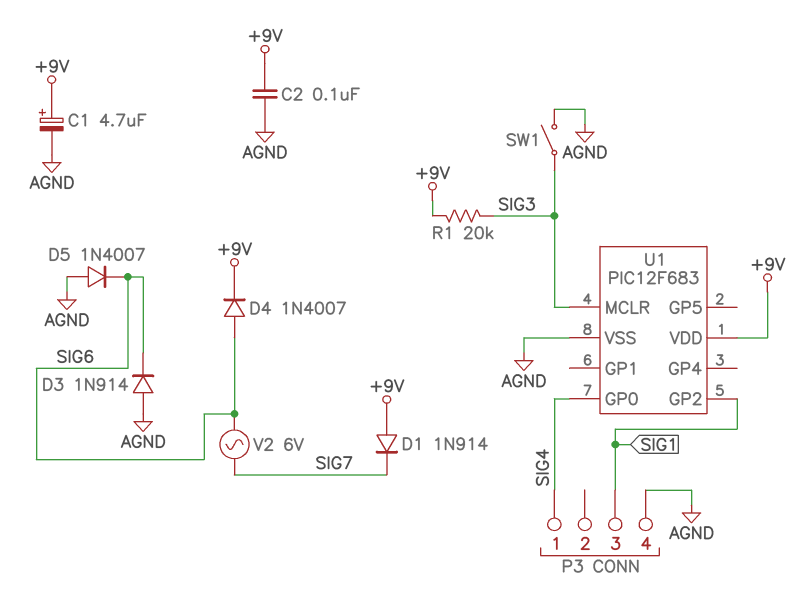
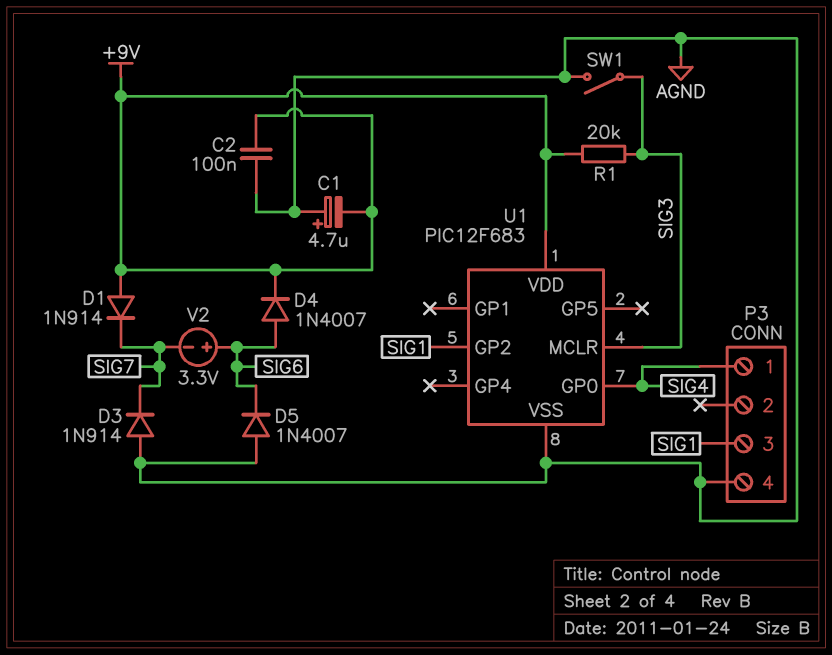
C1: 4.7uF (plus +9V, minus AGND) -> 4.7uF (plus AGND, minus +9V)
D3: diode 1N914 (A AGND, K SIG6) -> diode 1N914 (A AGND, K SIG7)
V2: AC 6V (SIG6, SIG7) -> 3.3V (plus SIG6, minus SIG7)

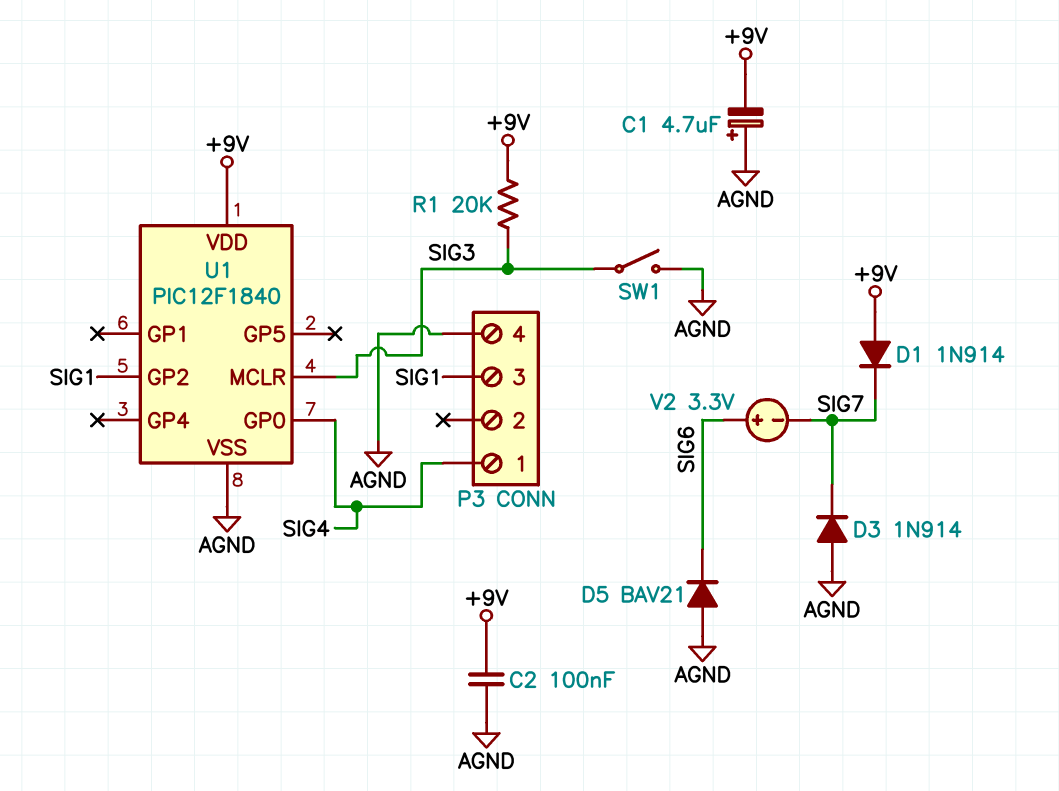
D4: diode 1N4007 (A SIG6, K +9V) -> none
D5: diode 1N4007 (A AGND, K SIG6) -> diode BAV21 (A AGND, K SIG6)
U1: PIC12F683 -> PIC12F1840

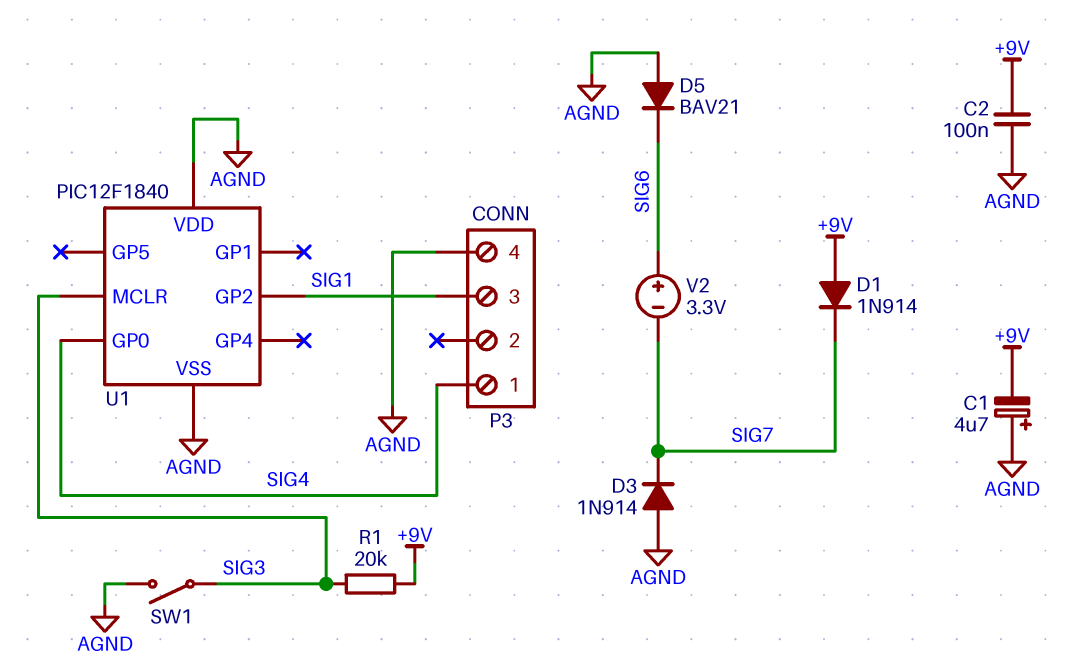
U1 pin VDD: +9V -> AGND

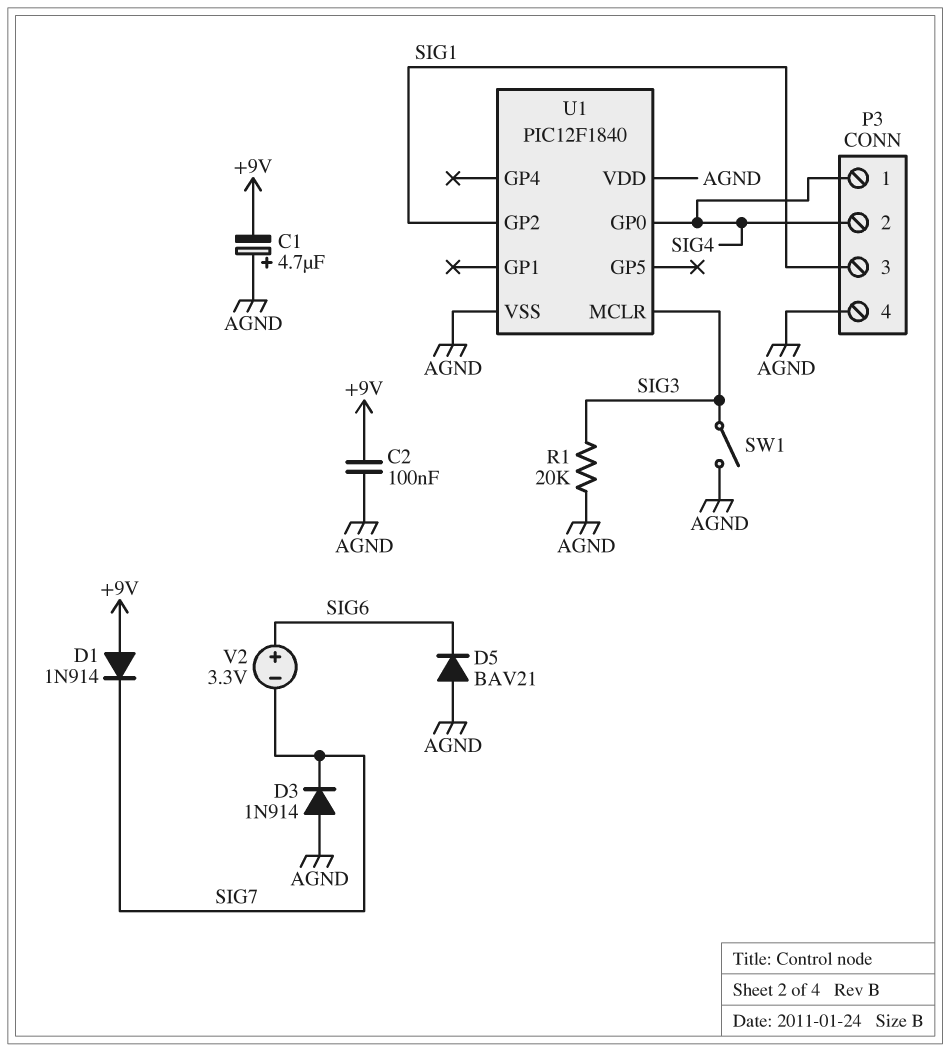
P3 pin 2: none -> SIG4
R1: 20k (+9V, SIG3) -> 20k (AGND, SIG3)

